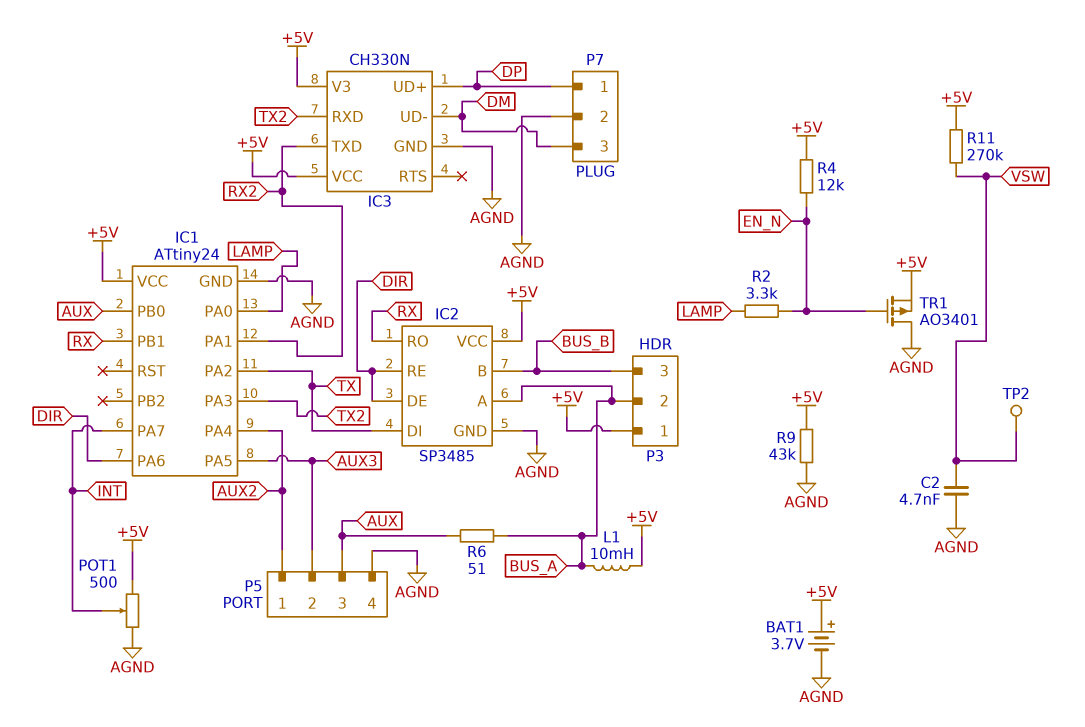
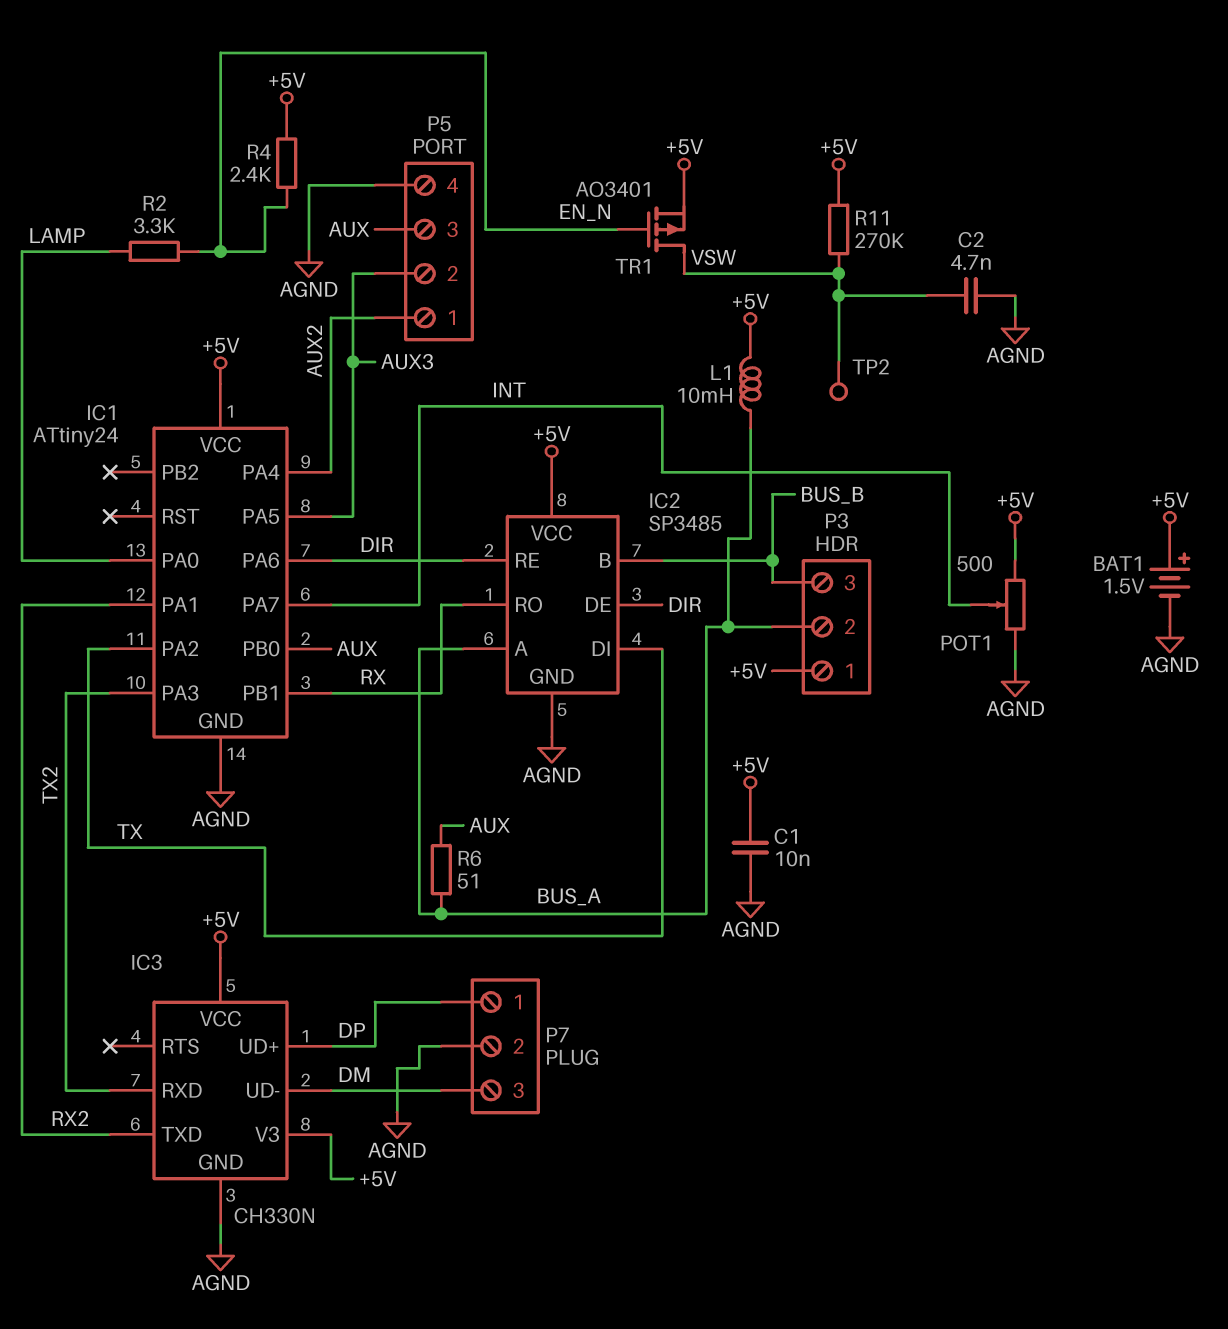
BAT1: 3.7V (plus +5V, minus AGND) -> 1.5V (plus +5V, minus AGND)
C1: none -> 10nF (+5V, AGND)
R4: 12k (+5V, EN_N) -> 2.4k (+5V, EN_N)
R9: 43k (+5V, AGND) -> none
TR1: PMOS AO3401 (G EN_N, D AGND, S +5V) -> PMOS AO3401 (G EN_N, D VSW, S +5V)

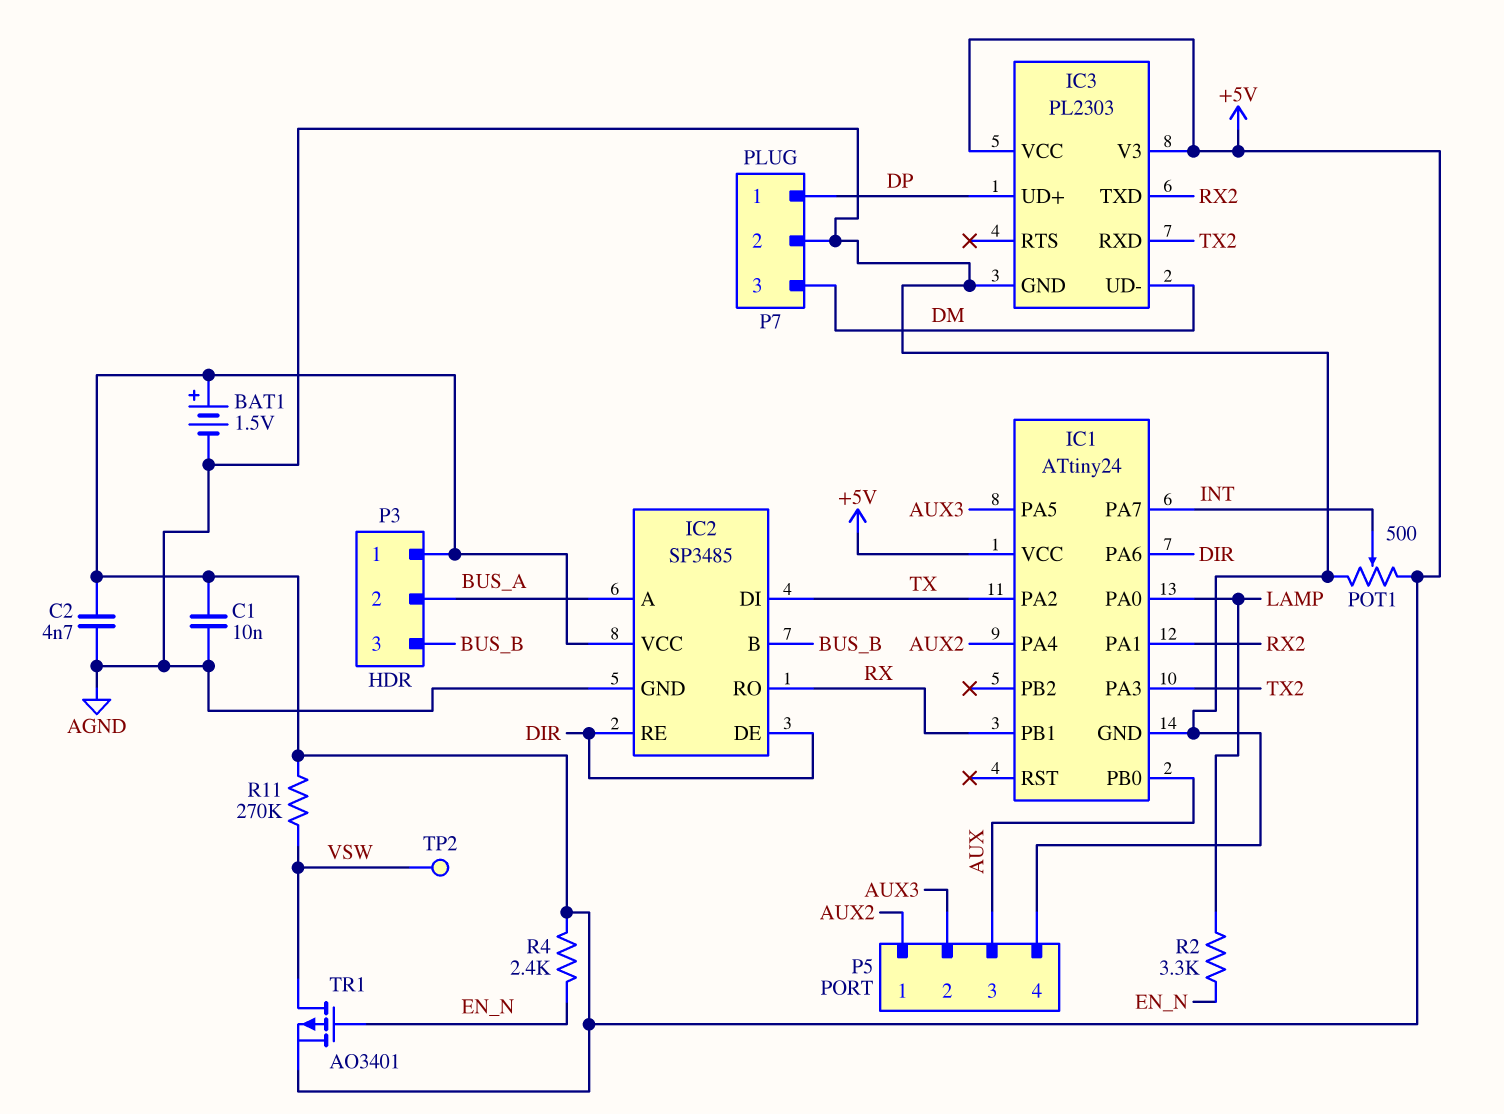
C2: 4.7nF (AGND, VSW) -> 4.7nF (+5V, AGND)
IC3: CH330N -> PL2303
L1: 10mH (+5V, BUS_A) -> none
R6: 51 (AUX, BUS_A) -> none

